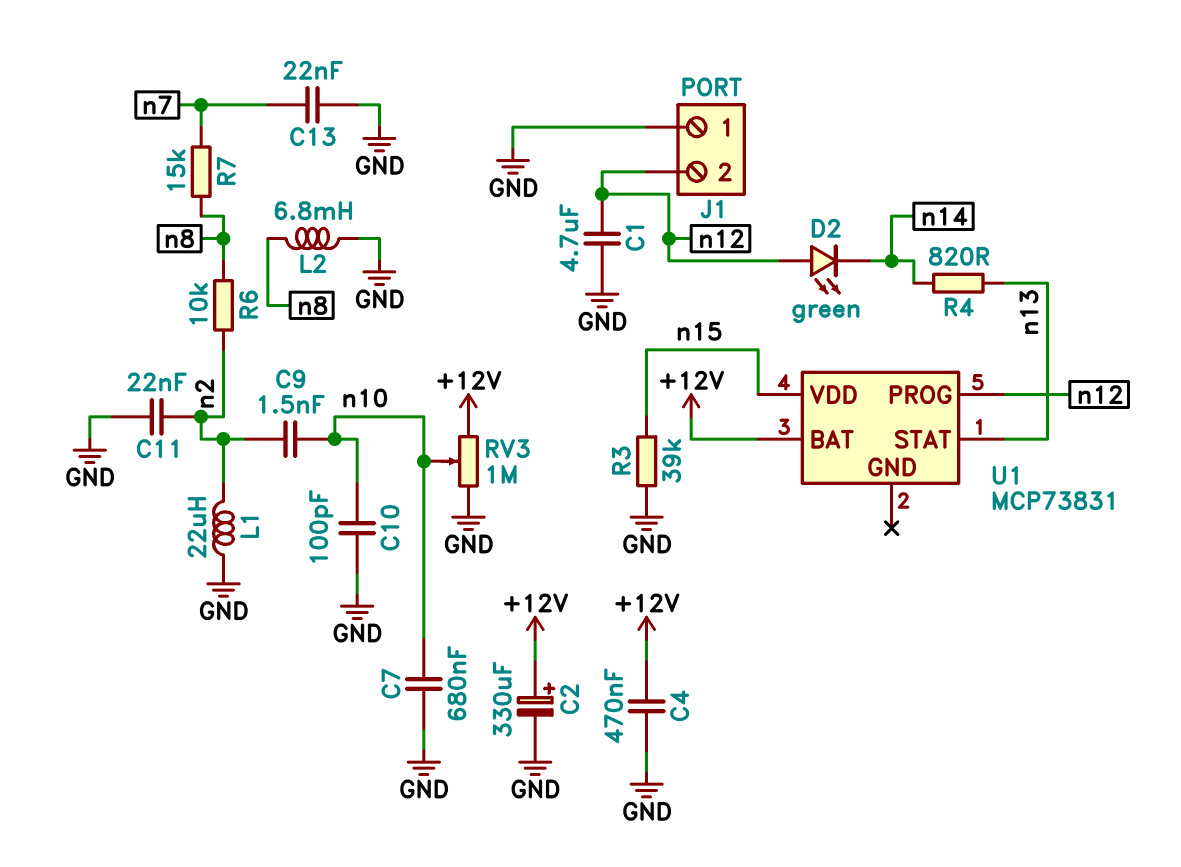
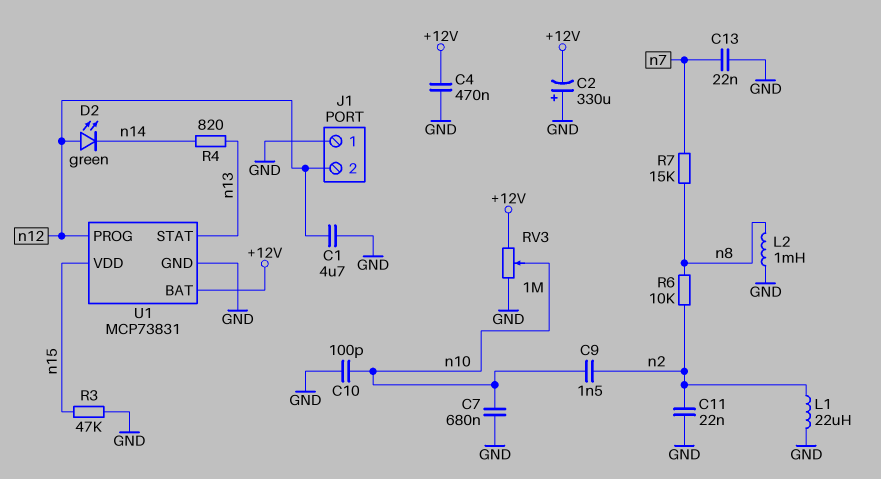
C2: 330uF (plus +12V, minus GND) -> 330uF (plus GND, minus +12V)
L2: 6.8mH (GND, n8) -> 1mH (GND, n8)
R3: 39k (GND, n15) -> 47k (GND, n15)
U1 pin GND: none -> GND

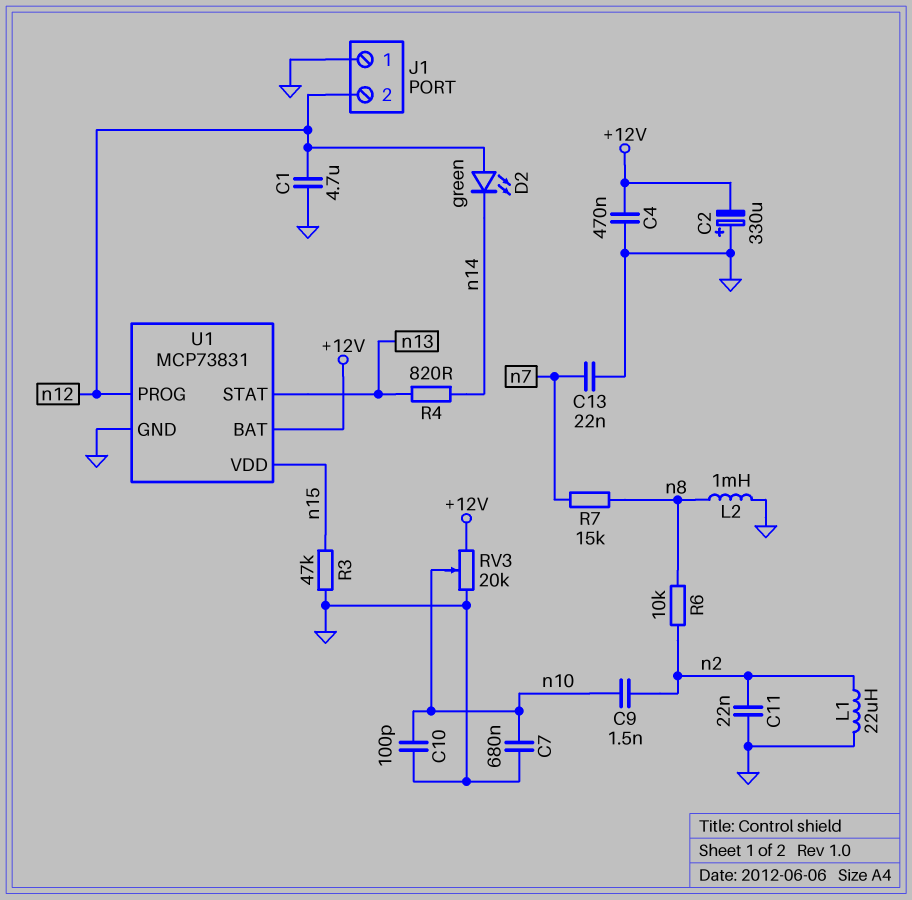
RV3: 1M (+12V, GND, wiper n10) -> 20k (+12V, GND, wiper n10)

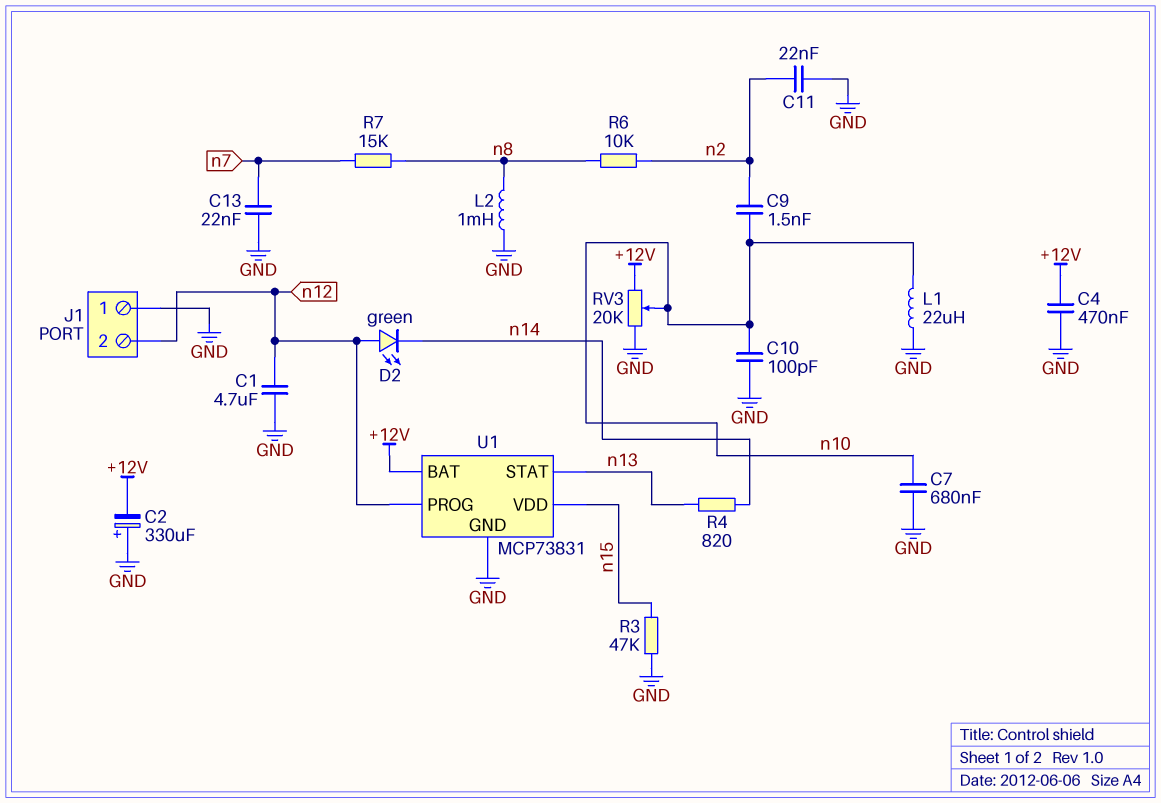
L1: 22uH (GND, n2) -> 22uH (GND, n10)

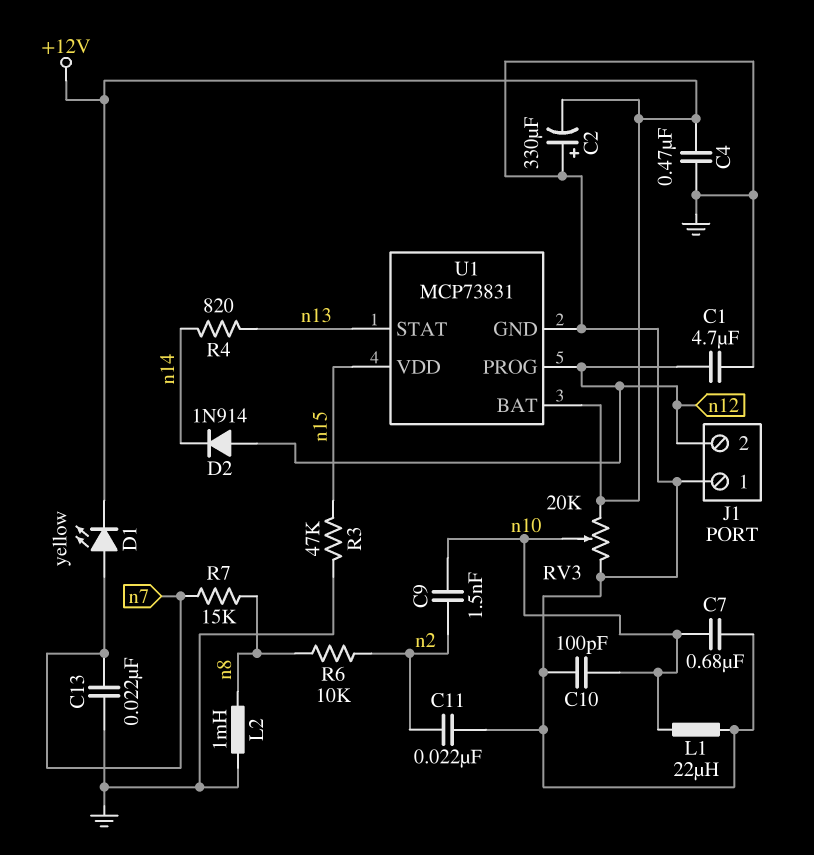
D1: none -> LED yellow (A n7, K +12V)
D2: LED green (A n12, K n14) -> diode 1N914 (A n12, K n14)

